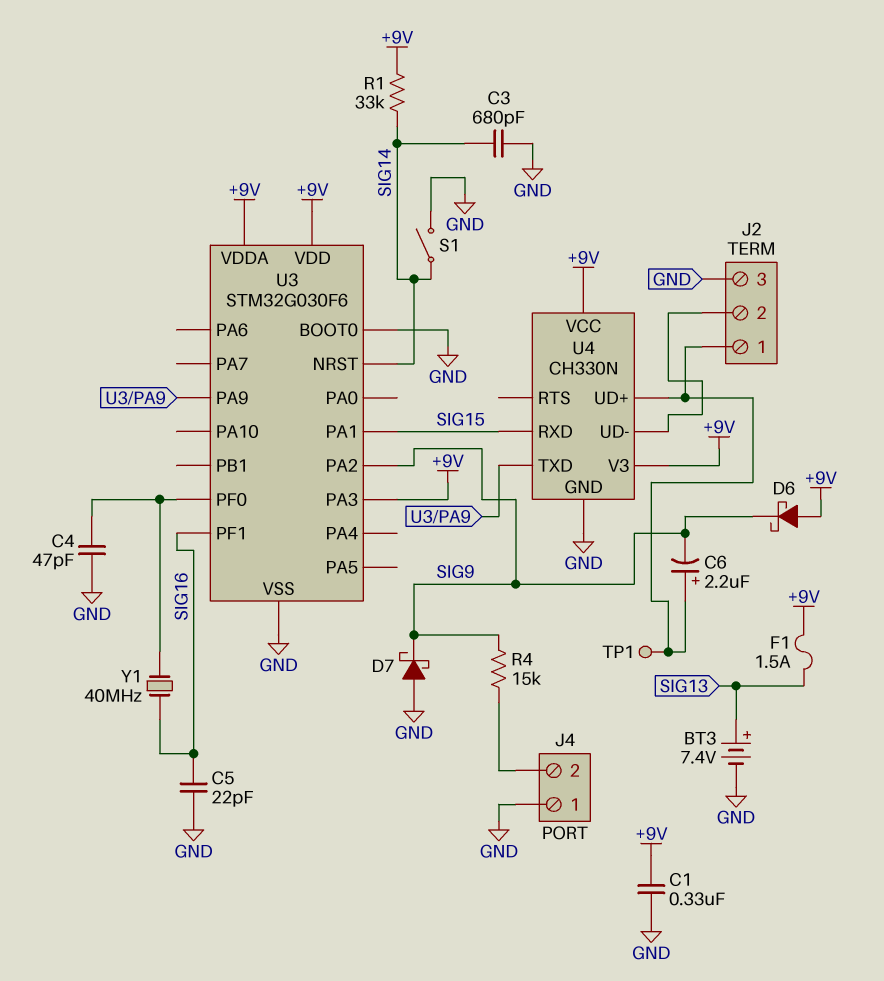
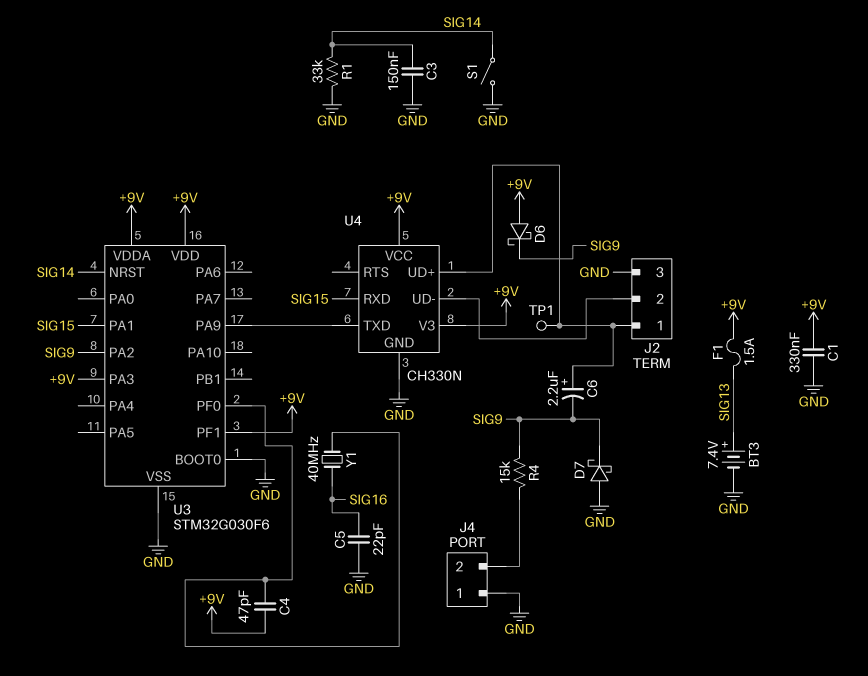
C3: 680pF (GND, SIG14) -> 150nF (GND, SIG14)
C4: 47pF (GND, U3/PF0) -> 47pF (+9V, U3/PF0)
R1: 33k (+9V, SIG14) -> 33k (GND, SIG14)
U3 pin PF1: SIG16 -> +9V

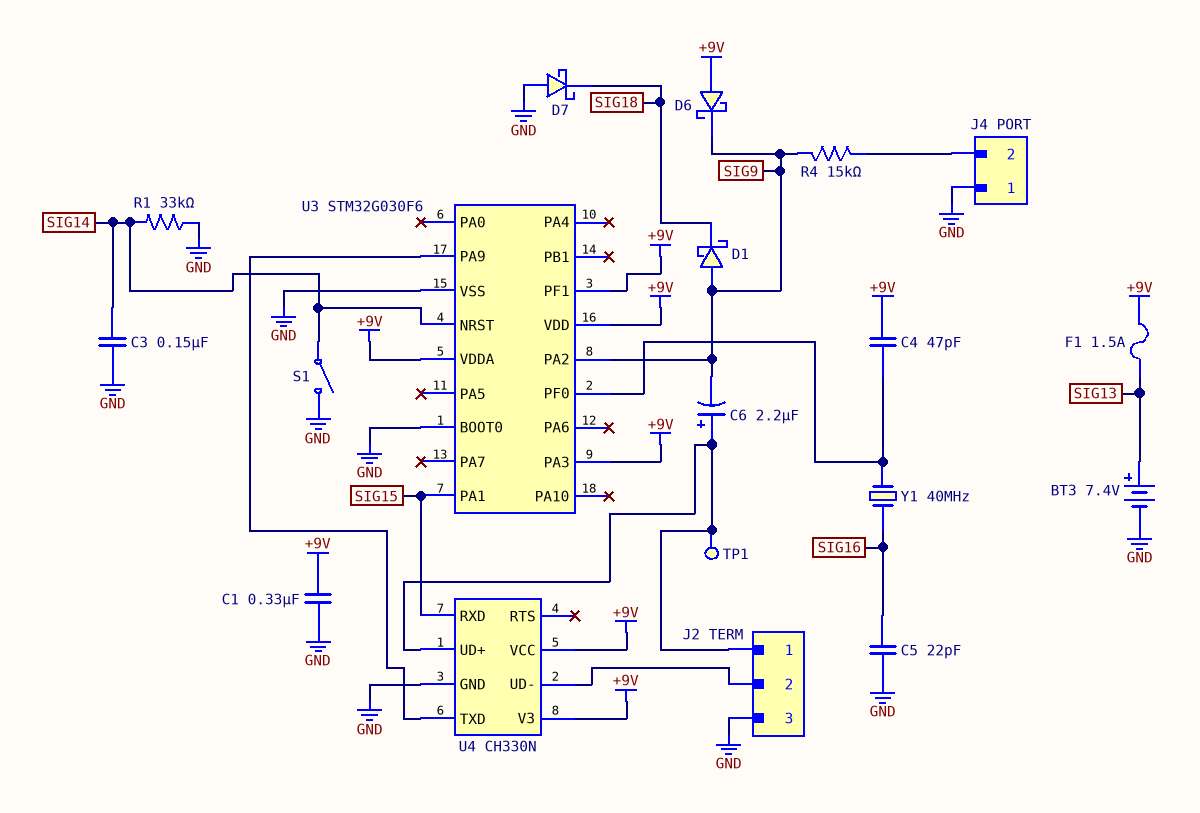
D1: none -> schottky (A SIG9, K SIG18)
D7: schottky (A GND, K SIG9) -> schottky (A GND, K SIG18)

